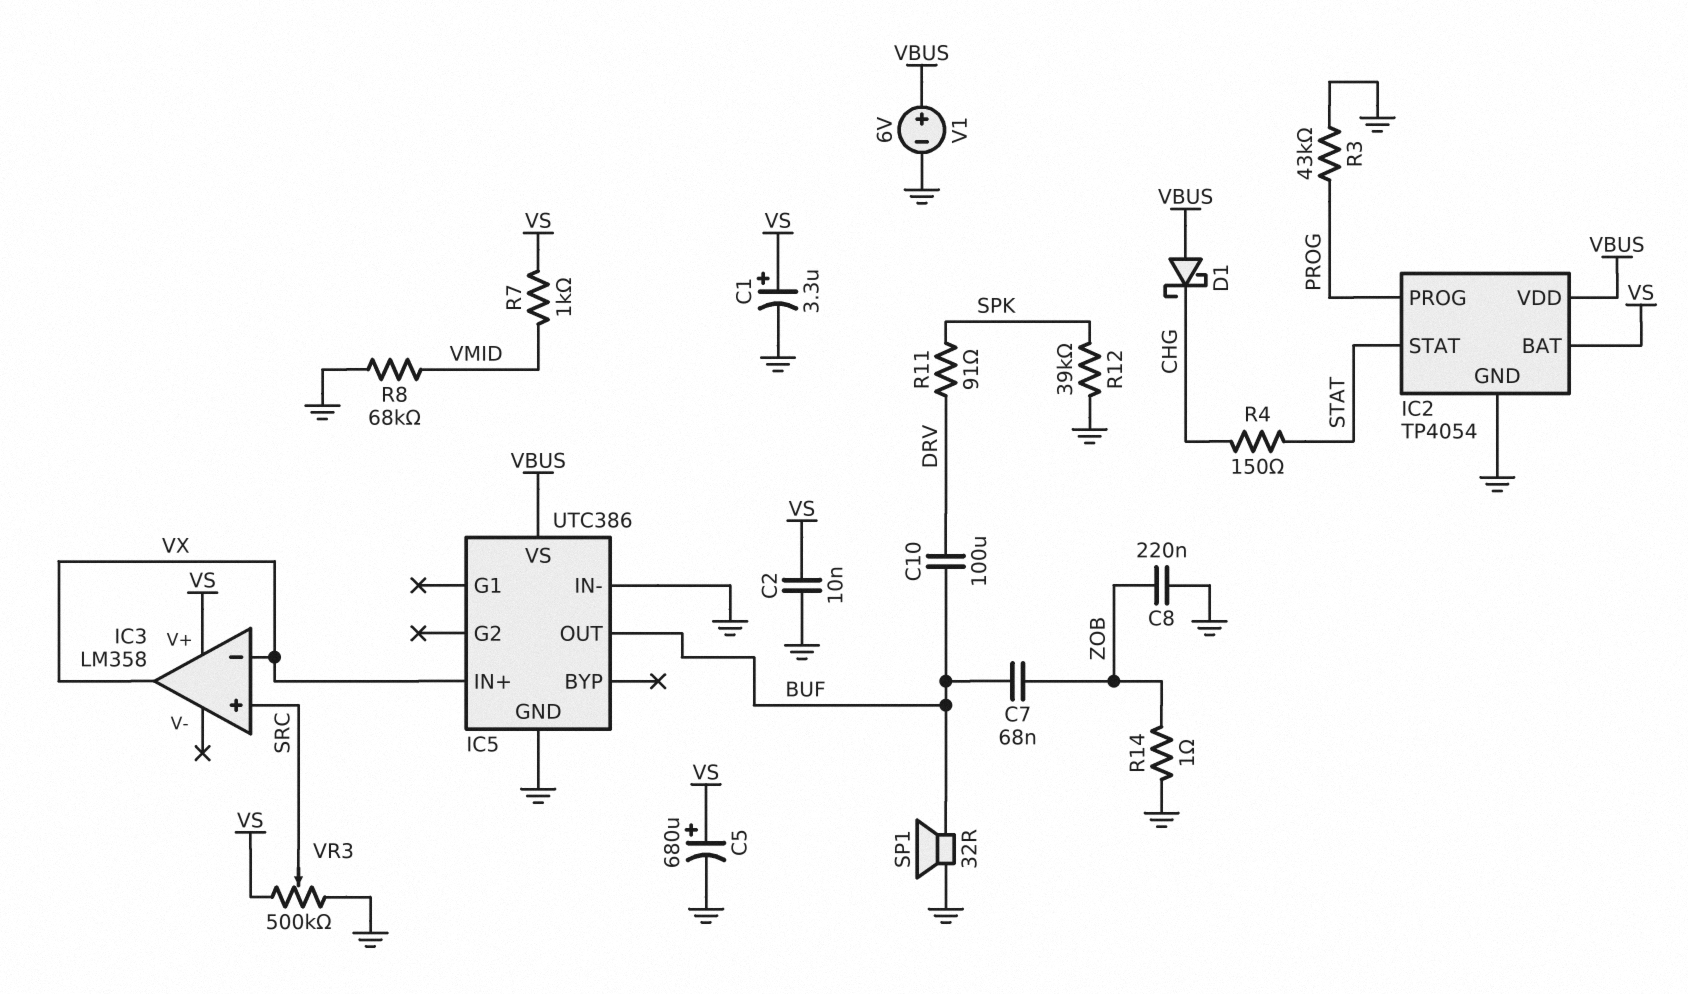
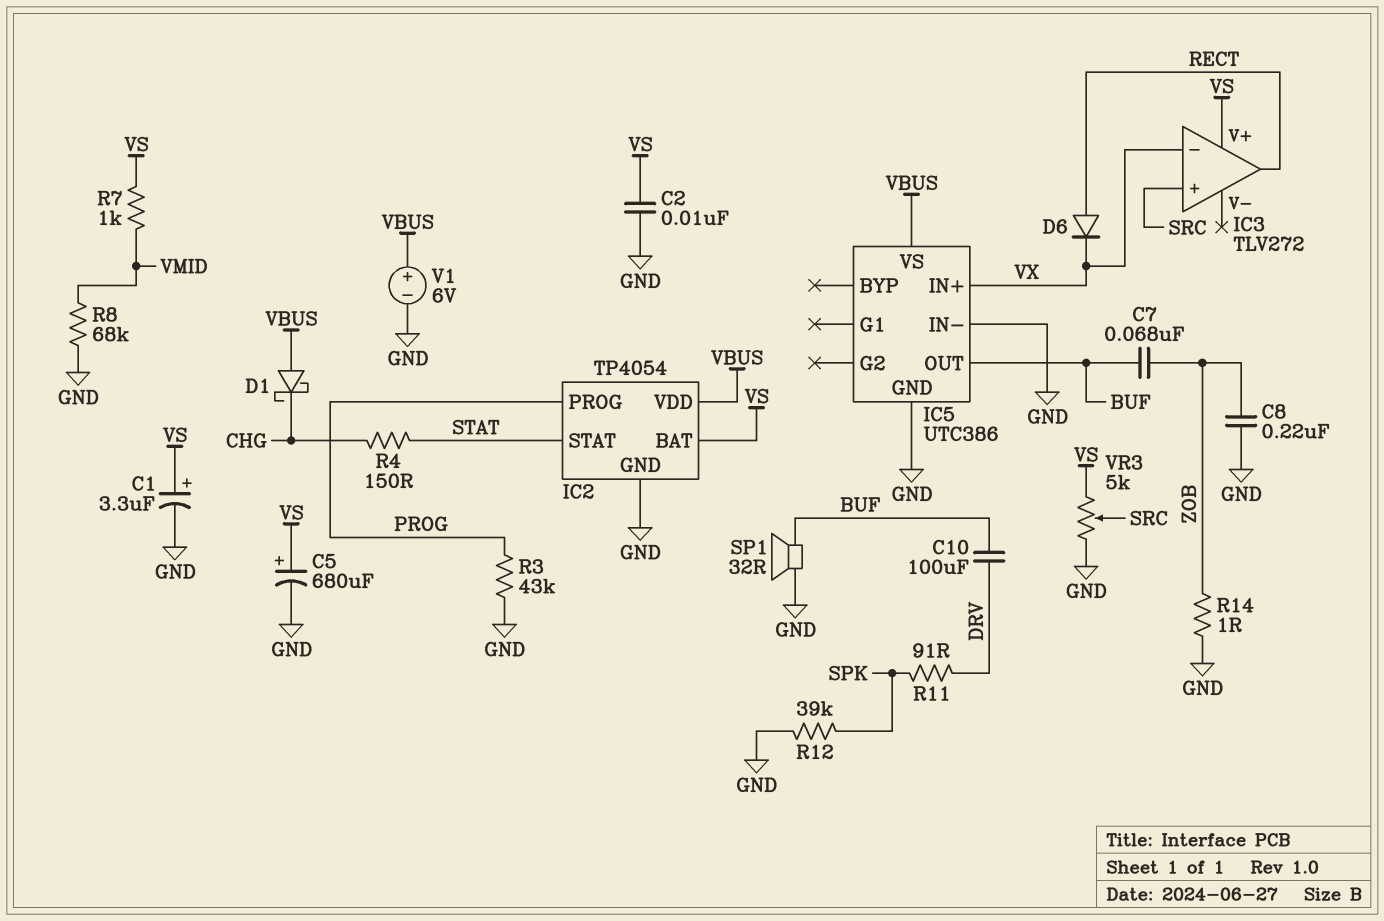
D6: none -> diode (A RECT, K VX)
IC3: LM358 -> TLV272
IC3 pin out: VX -> RECT
VR3: 500k (GND, VS, wiper SRC) -> 5k (GND, VS, wiper SRC)

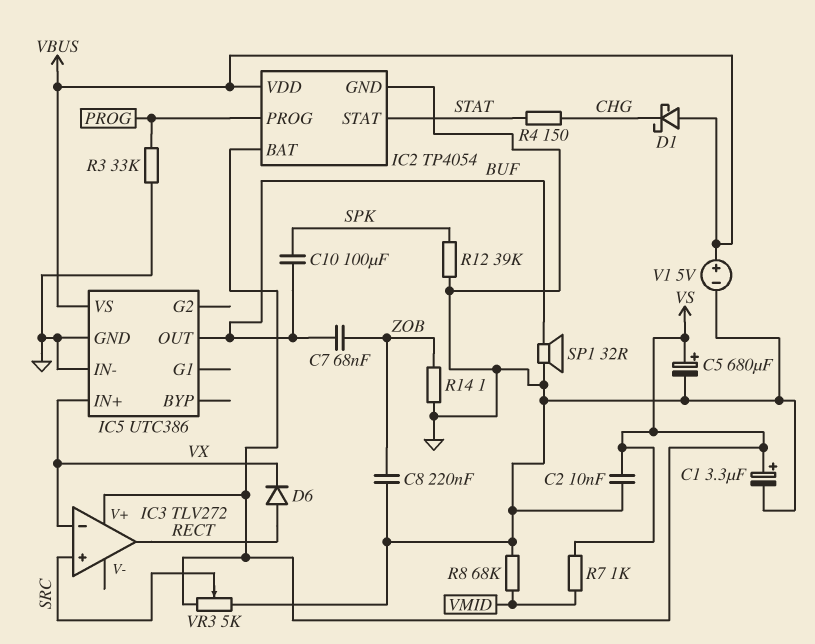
C10: 100uF (BUF, DRV) -> 100uF (BUF, SPK)
R3: 43k (GND, PROG) -> 33k (GND, PROG)
R11: 91 (DRV, SPK) -> none
V1: 6V (plus VBUS, minus GND) -> 5V (plus VBUS, minus GND)

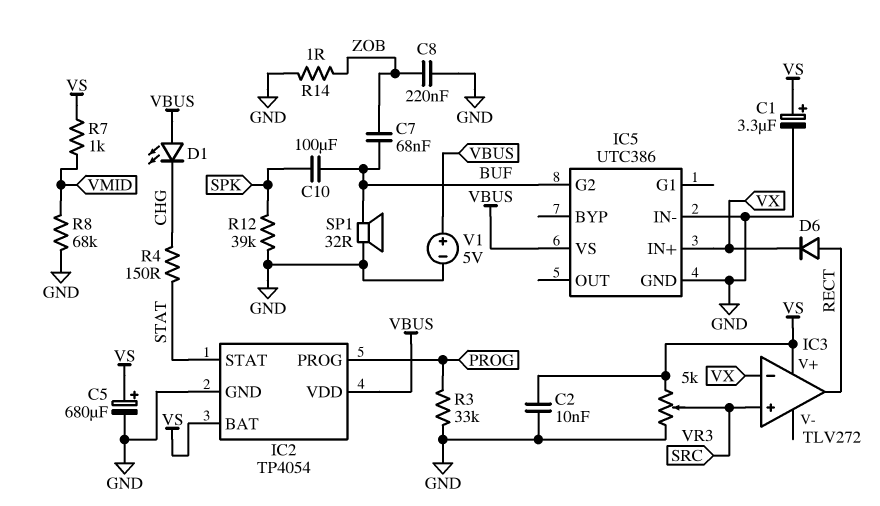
D1: schottky (A VBUS, K CHG) -> LED (A VBUS, K CHG)
IC5 pin G2: none -> BUF
IC5 pin OUT: BUF -> none

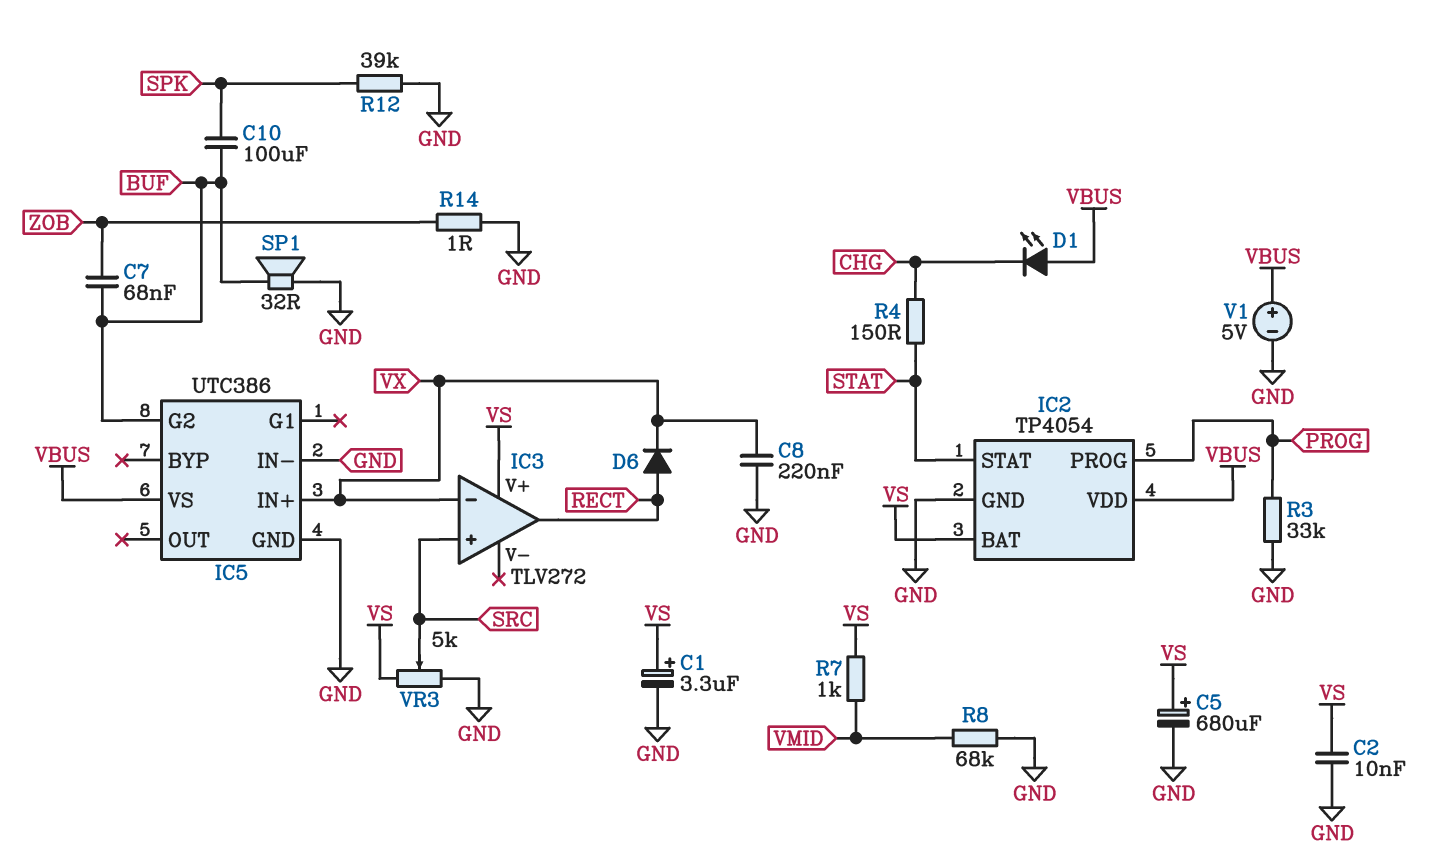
C8: 220nF (GND, ZOB) -> 220nF (GND, VX)

